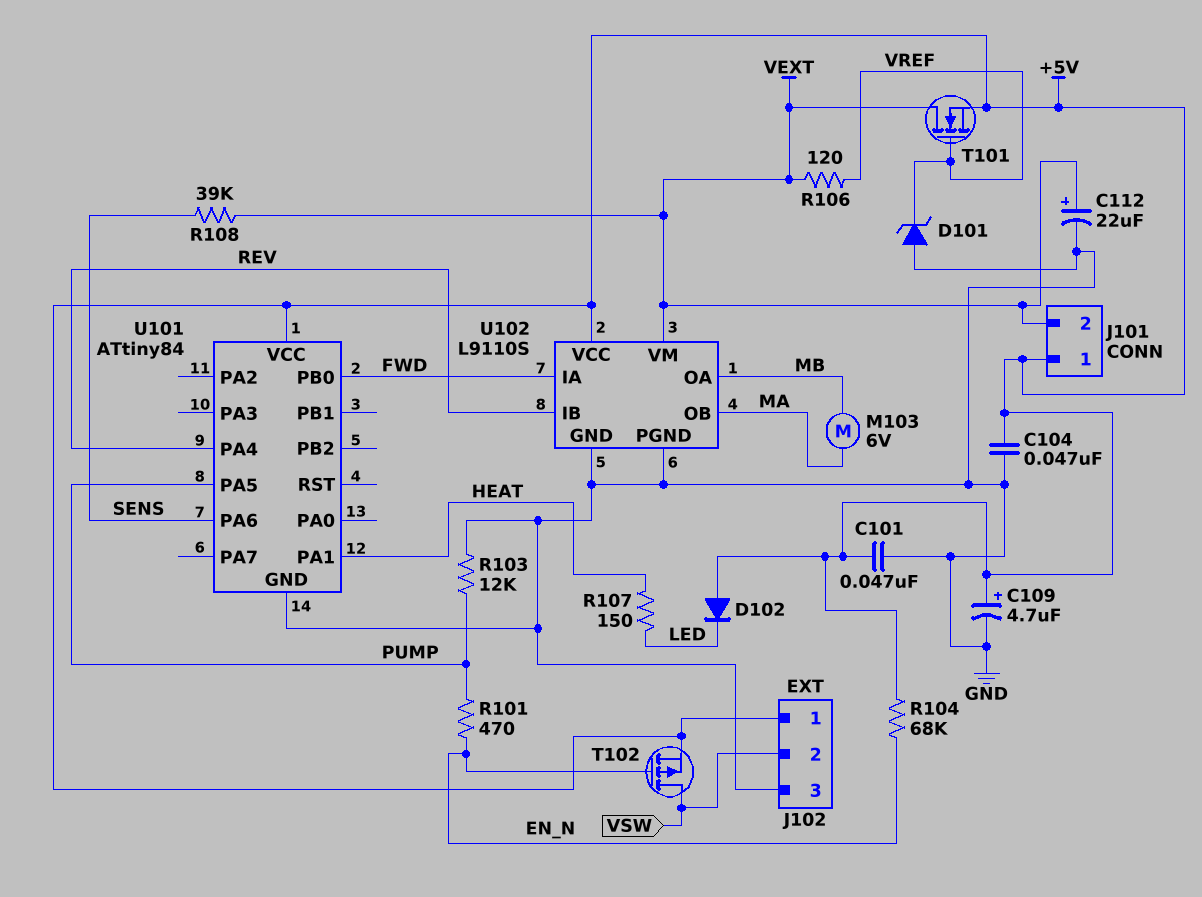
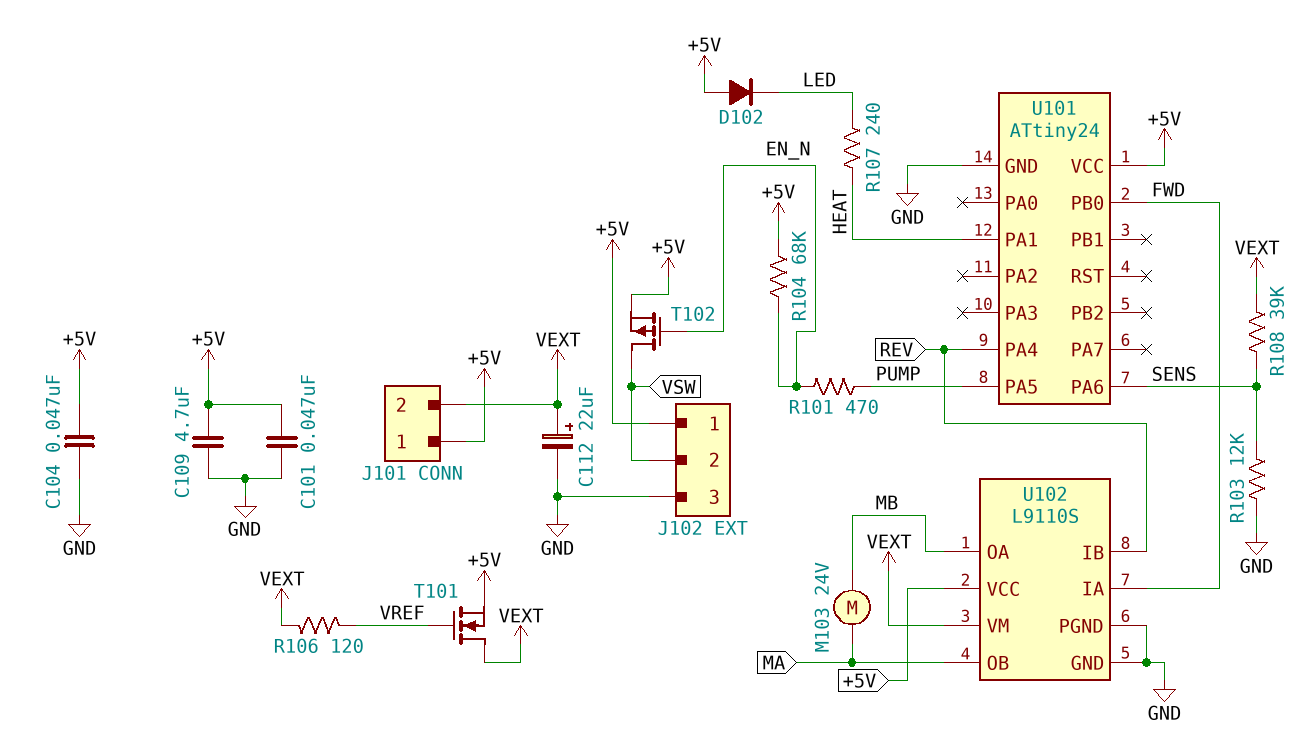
C109: 4.7uF (plus +5V, minus GND) -> 4.7uF (+5V, GND)
D101: zener (A GND, K VREF) -> none
M103: motor 6V (MA, MB) -> motor 24V (MA, MB)
R103: 12k (GND, PUMP) -> 12k (GND, SENS)
R107: 150 (HEAT, LED) -> 240 (HEAT, LED)
U101: ATtiny84 -> ATtiny24

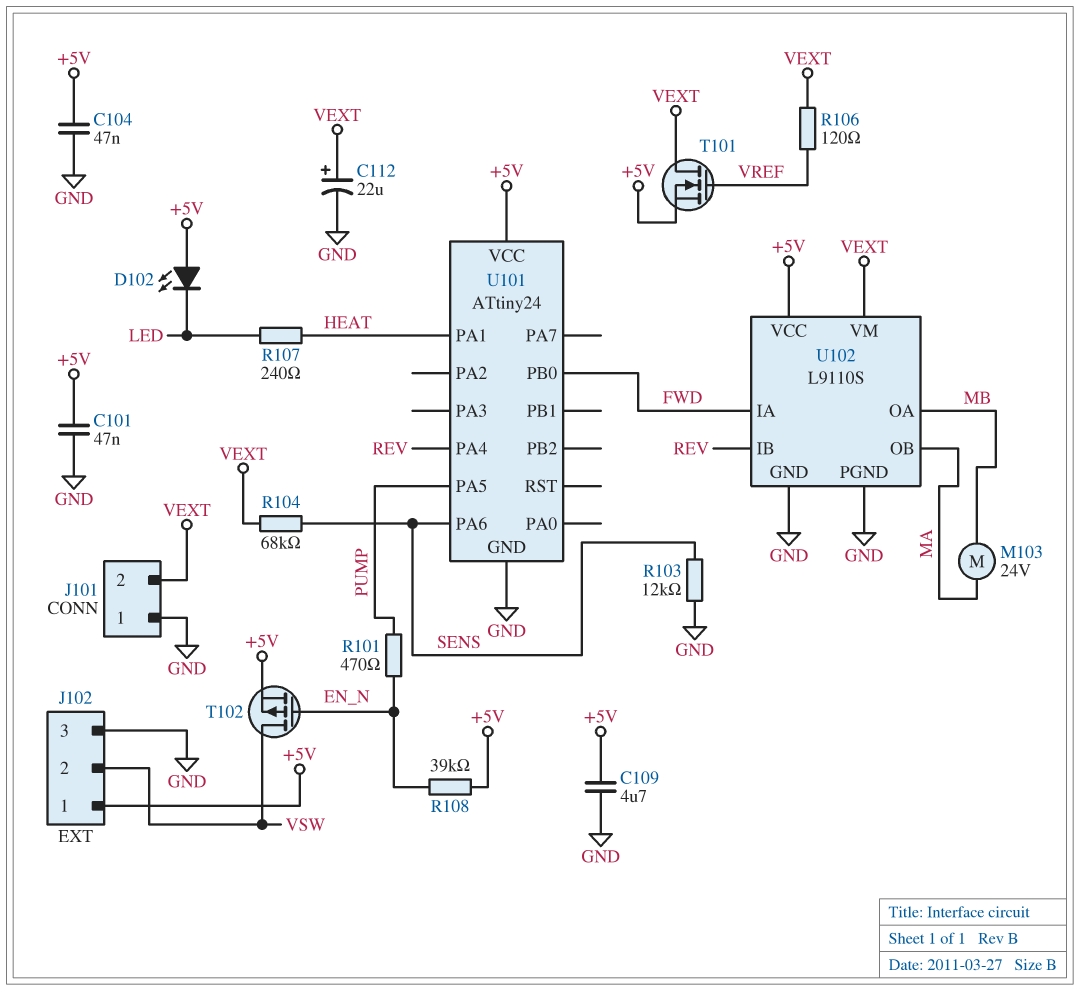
D102: diode (A +5V, K LED) -> LED (A +5V, K LED)
J101 pin 1: +5V -> GND
R104: 68k (+5V, EN_N) -> 68k (SENS, VEXT)
R108: 39k (SENS, VEXT) -> 39k (+5V, EN_N)

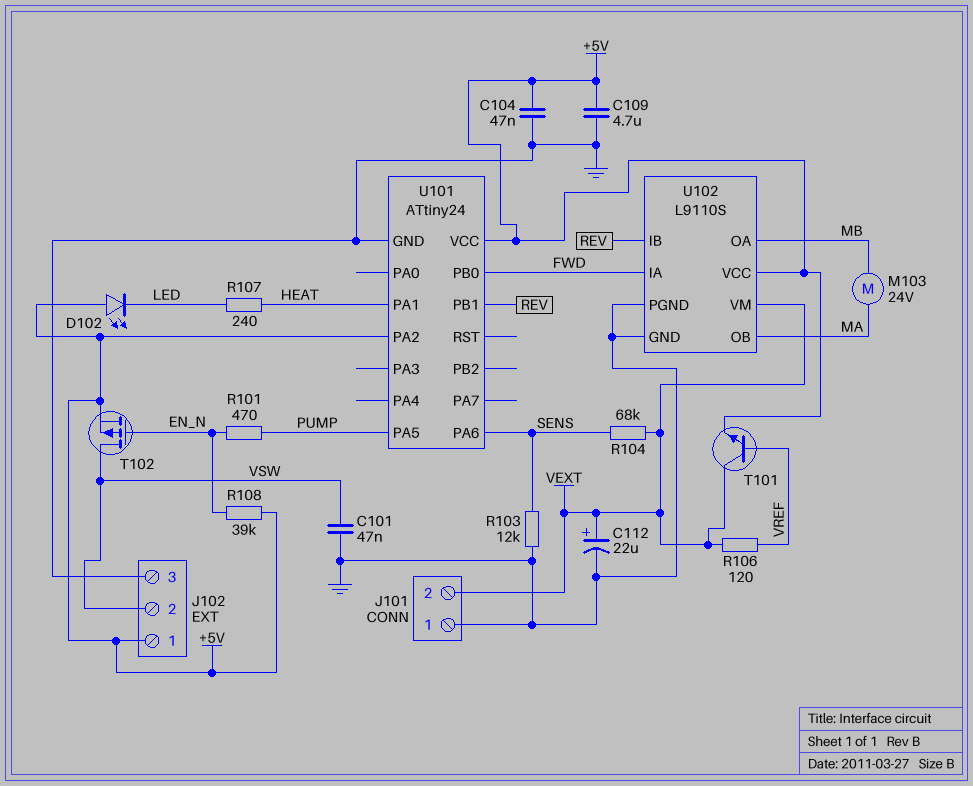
C101: 47nF (+5V, GND) -> 47nF (GND, VSW)
T101: NMOS (G VREF, D VEXT, S +5V) -> NPN (B VREF, C VEXT, E +5V)
U101 pin PA2: none -> +5V
U101 pin PA4: REV -> none
U101 pin PB1: none -> REV

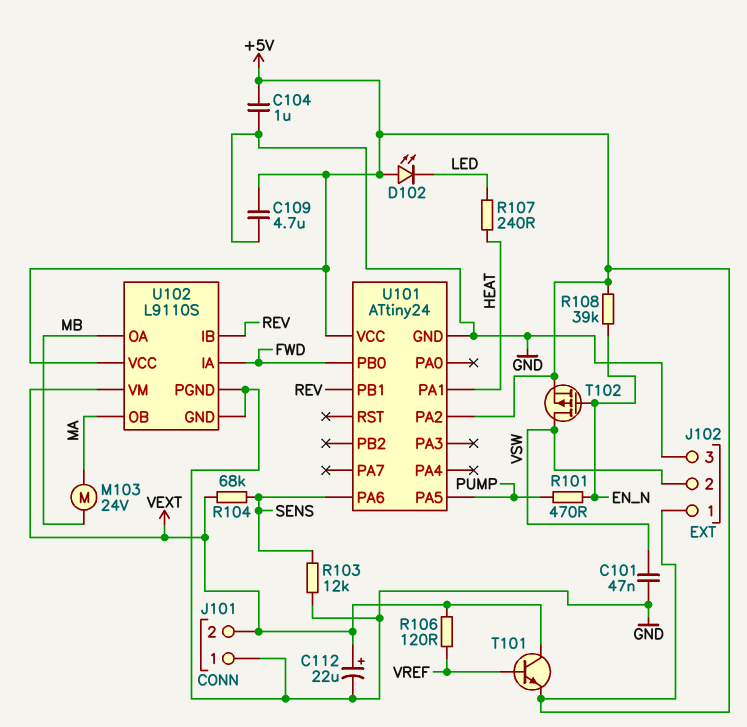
C104: 47nF (+5V, GND) -> 1uF (+5V, GND)

